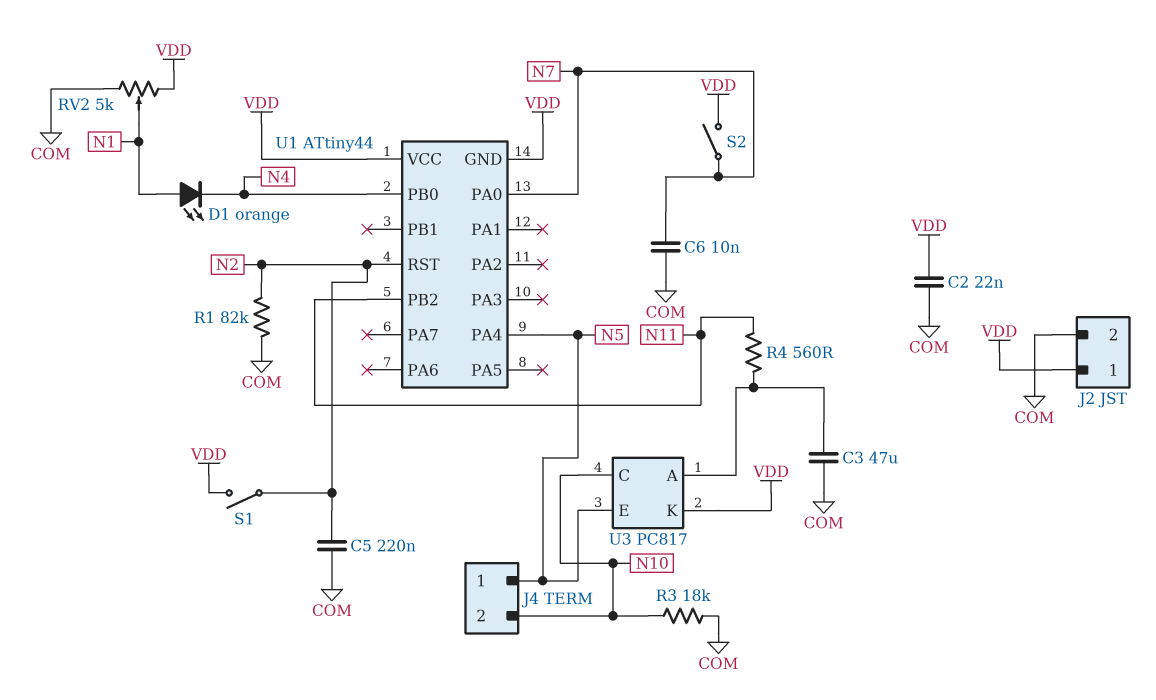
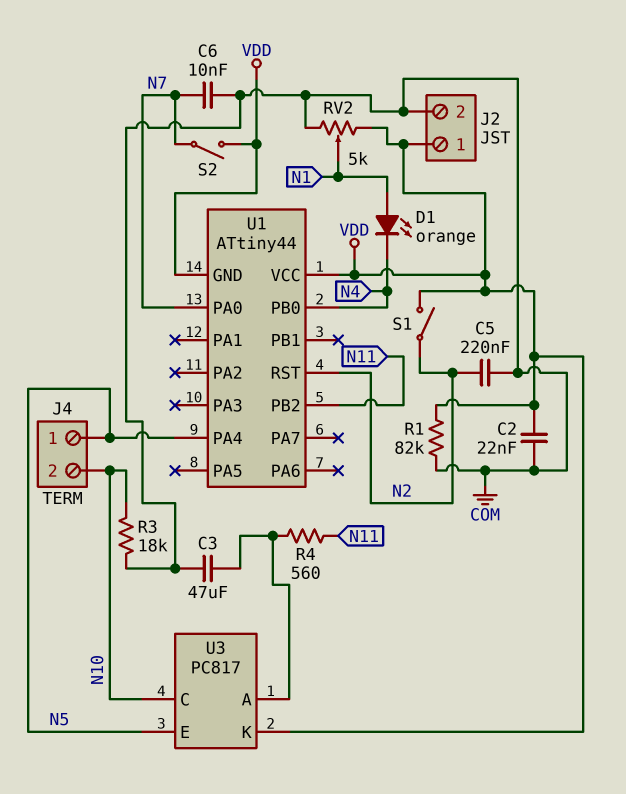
R1: 82k (COM, N2) -> 82k (COM, VDD)

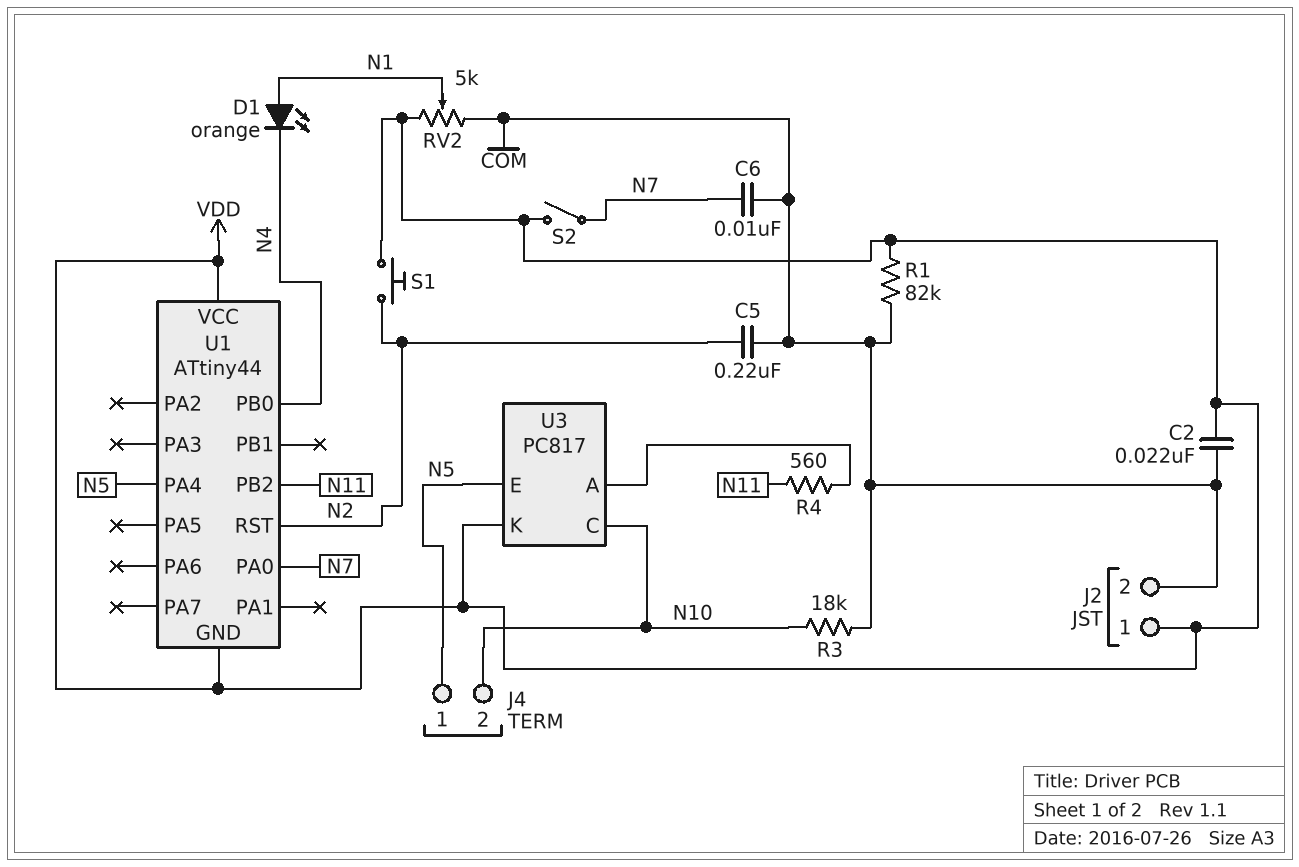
C3: 47uF (COM, U3/A) -> none
S1: switch (N2, VDD) -> button (N2, VDD)

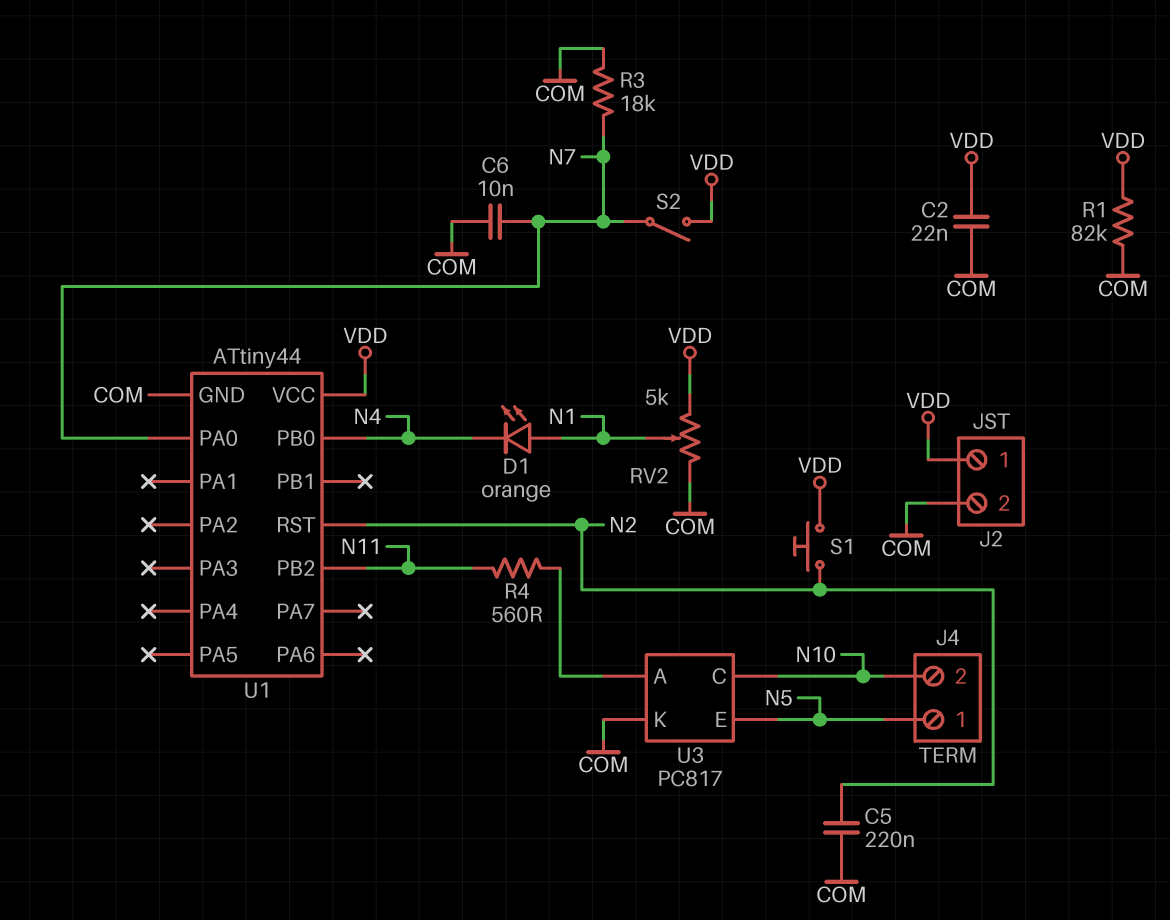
R3: 18k (COM, N10) -> 18k (COM, N7)
U1 pin GND: VDD -> COM
U1 pin PA4: N5 -> none
U3 pin K: VDD -> COM

